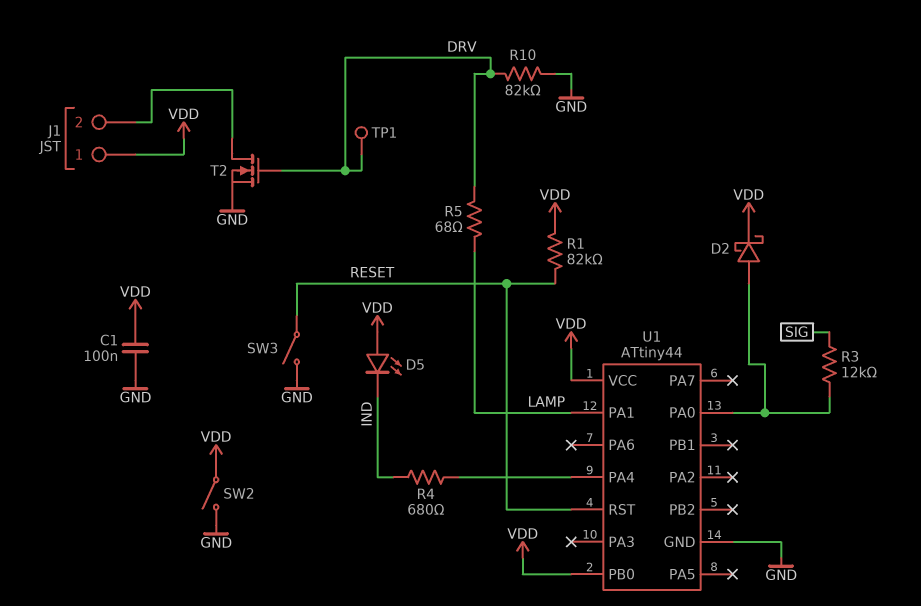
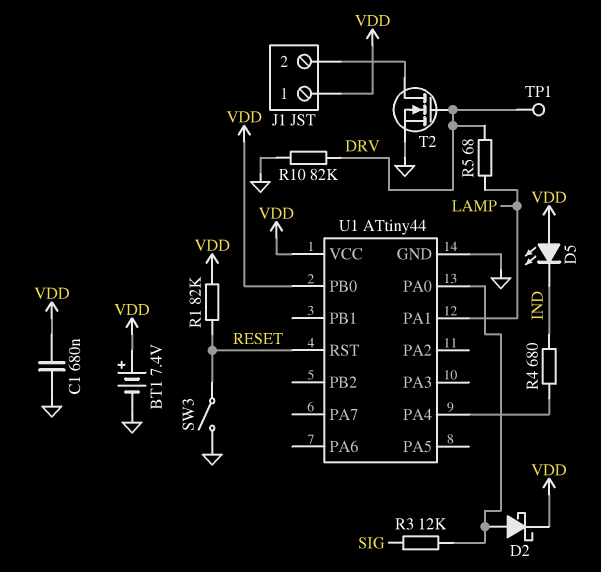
BT1: none -> 7.4V (plus VDD, minus GND)
C1: 100nF (GND, VDD) -> 680nF (GND, VDD)
SW2: switch (GND, VDD) -> none

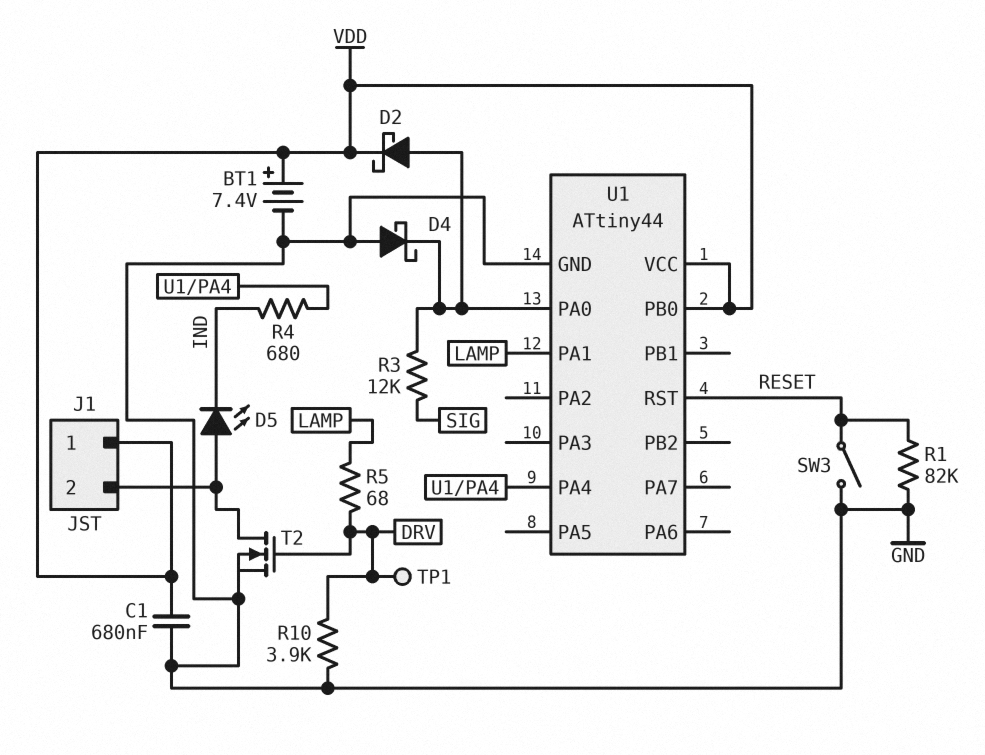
D4: none -> schottky (A GND, K U1/PA0)
D5: LED (A VDD, K IND) -> LED (A J1/2, K IND)
R1: 82k (RESET, VDD) -> 82k (GND, RESET)
R10: 82k (DRV, GND) -> 3.9k (DRV, GND)

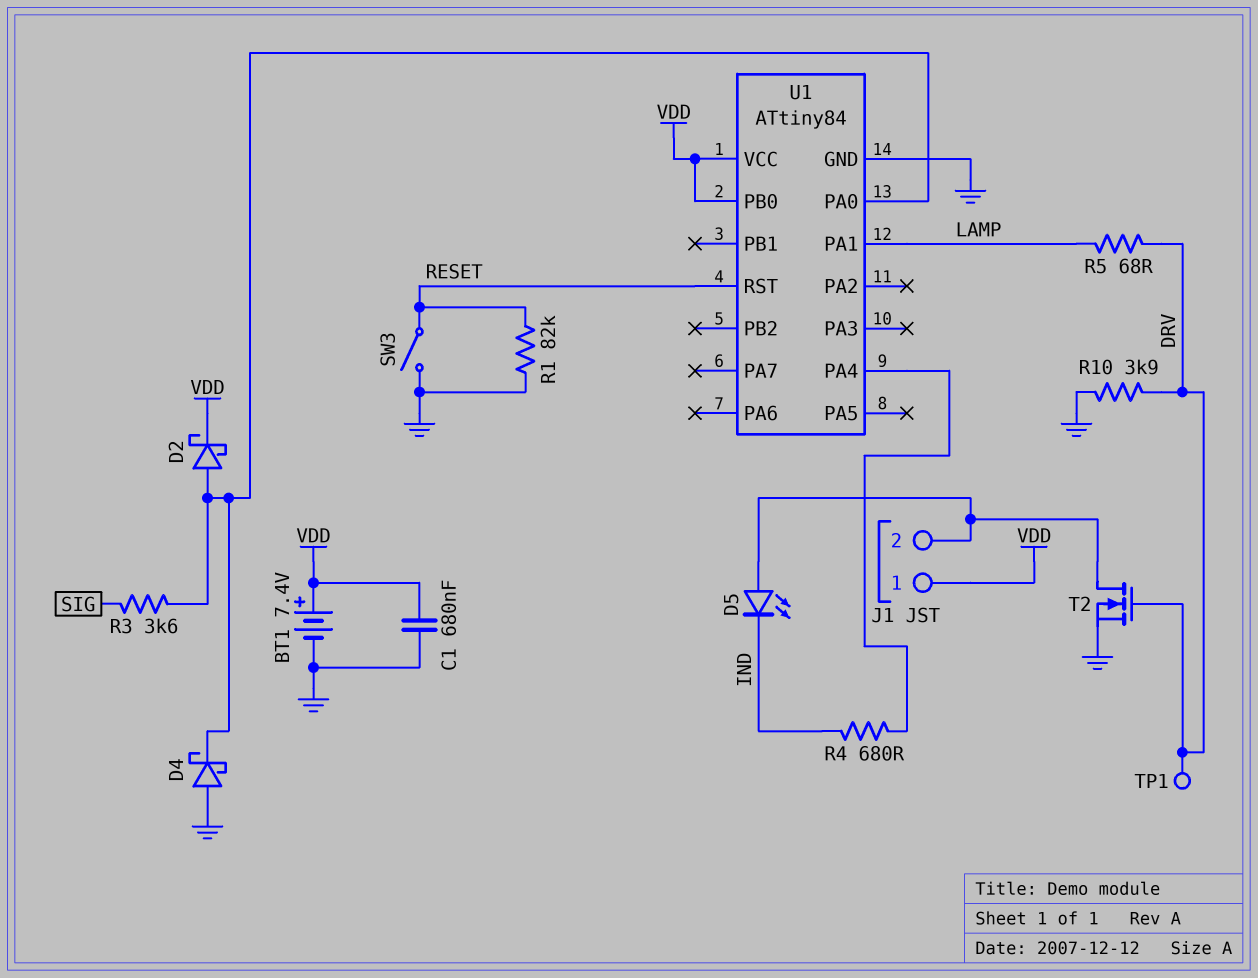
R3: 12k (SIG, U1/PA0) -> 3.6k (SIG, U1/PA0)
U1: ATtiny44 -> ATtiny84

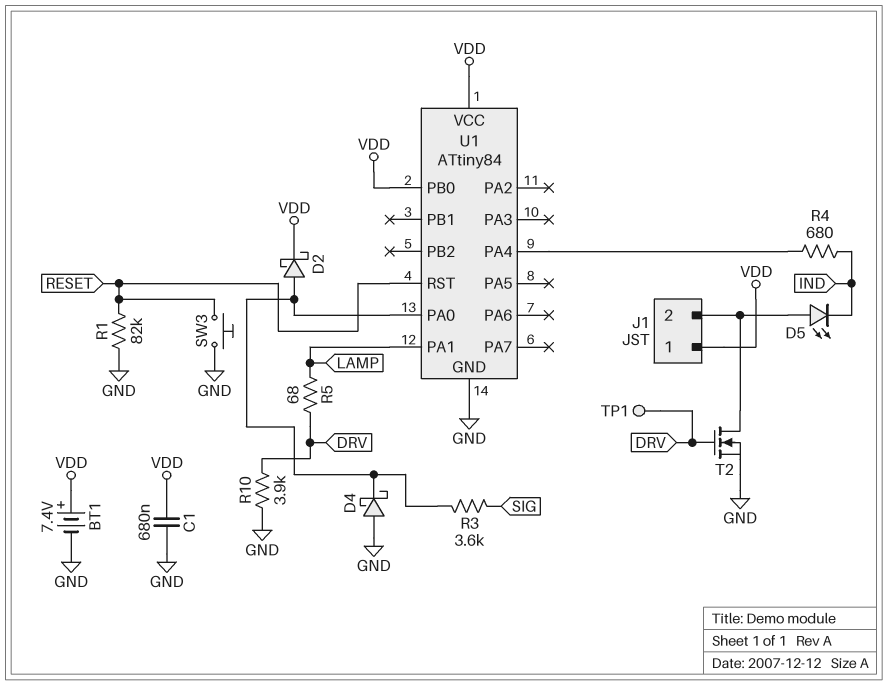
SW3: switch (GND, RESET) -> button (GND, RESET)

